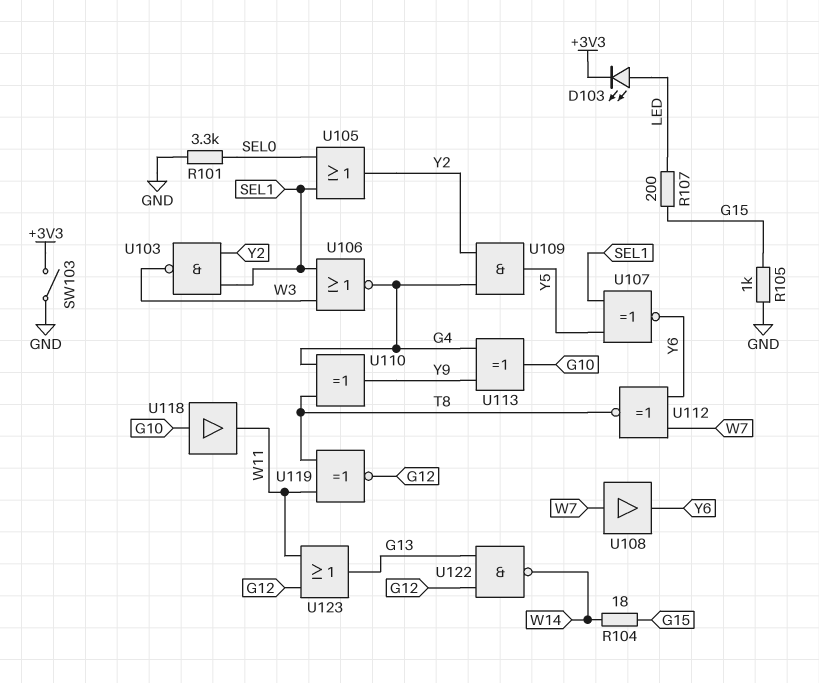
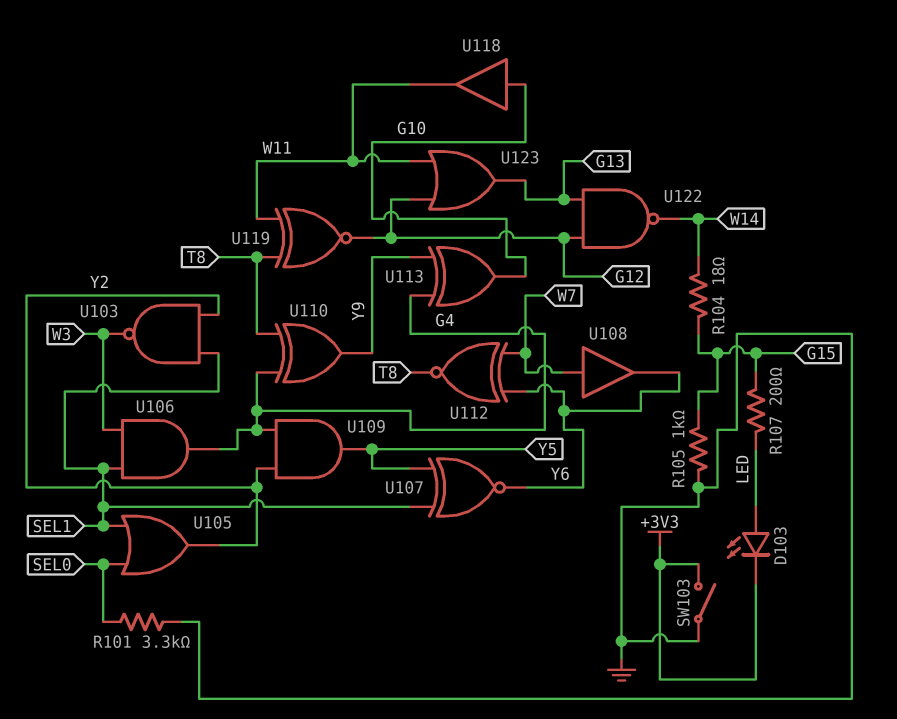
U106: NOR (in SEL1, in W3, out G4) -> AND (in SEL1, in W3, out G4)

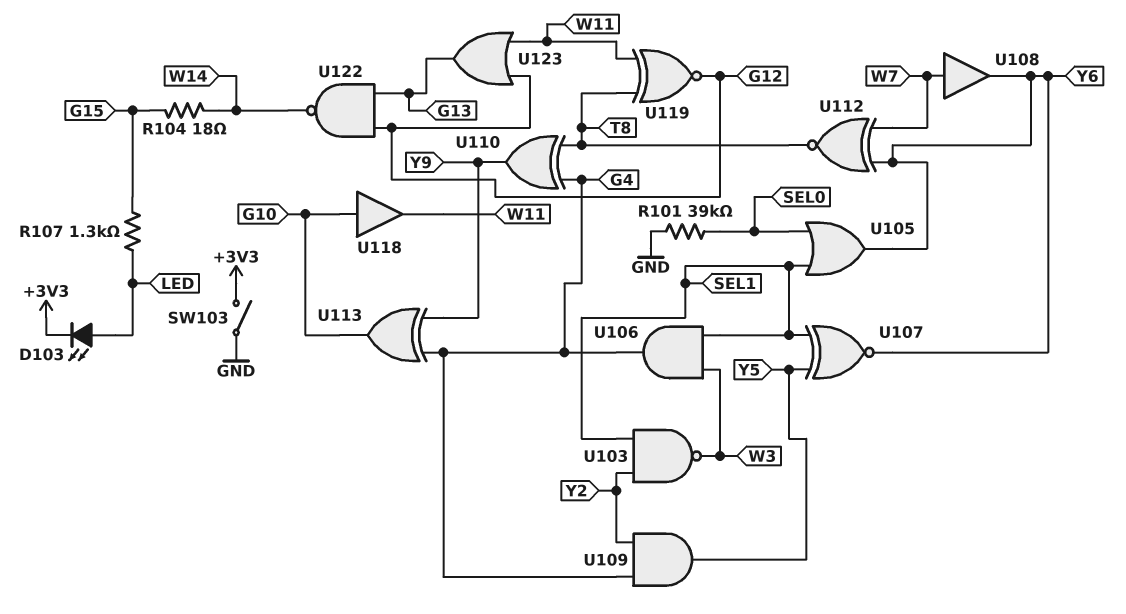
R101: 3.3k (GND, SEL0) -> 39k (GND, SEL0)
R105: 1k (G15, GND) -> none
R107: 200 (G15, LED) -> 1.3k (G15, LED)
U105: OR (in SEL0, in SEL1, out Y2) -> OR (in SEL0, in SEL1, out Y6)

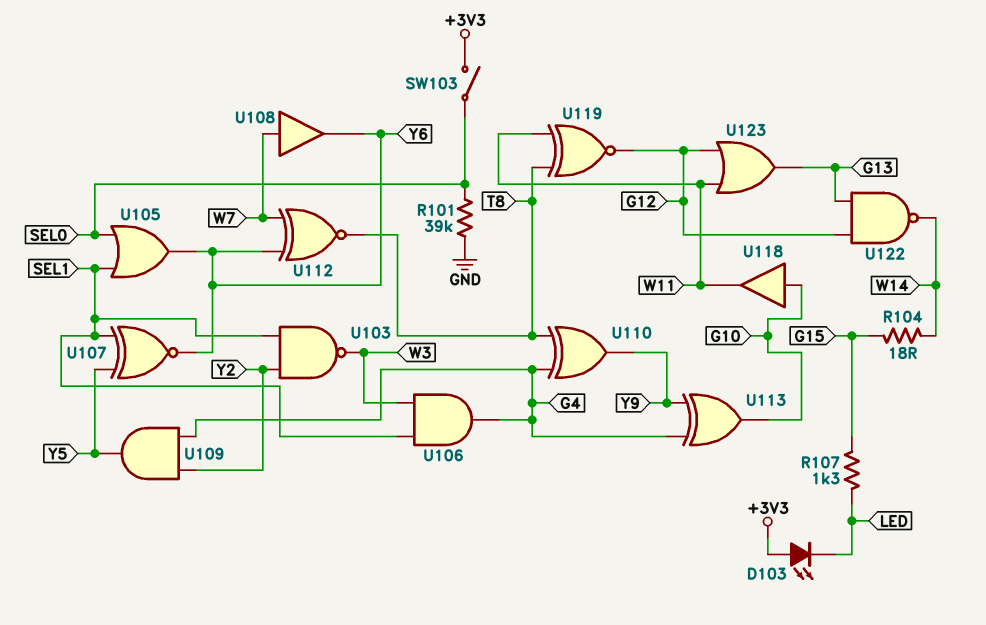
D103: LED (A LED, K +3V3) -> LED (A +3V3, K LED)
SW103: switch (+3V3, GND) -> switch (+3V3, SEL0)

